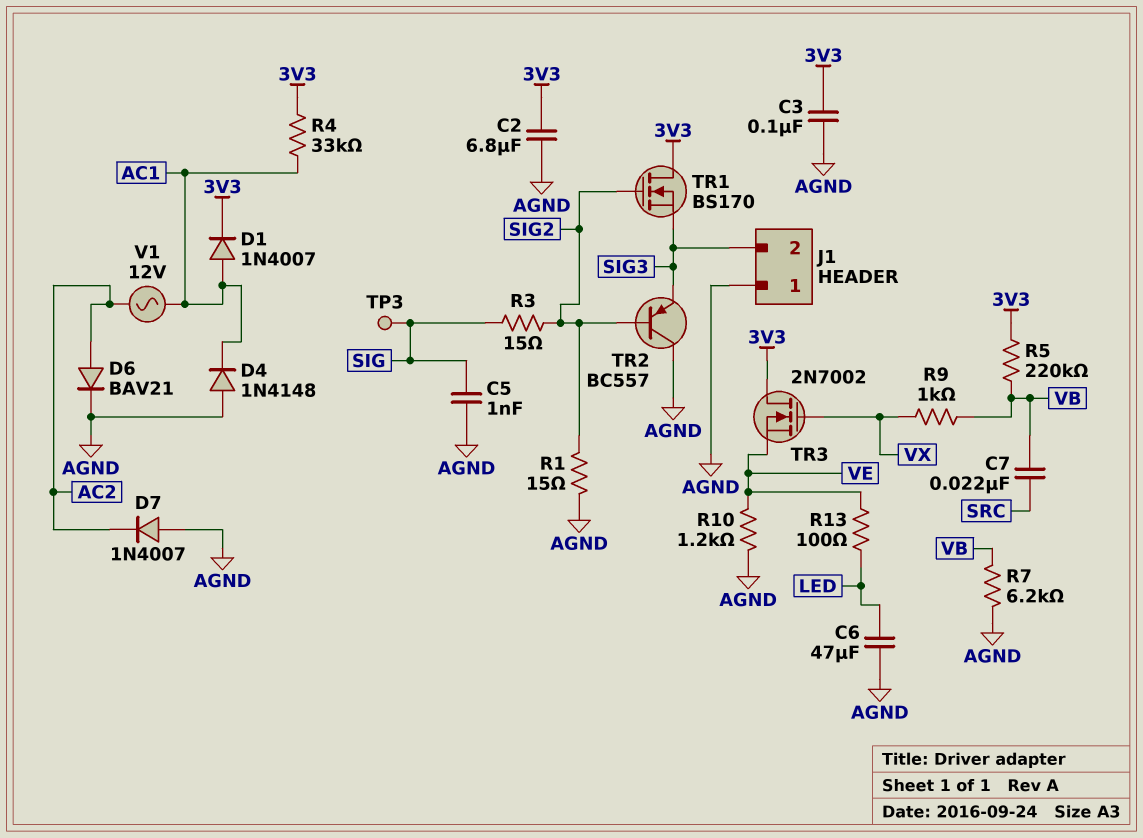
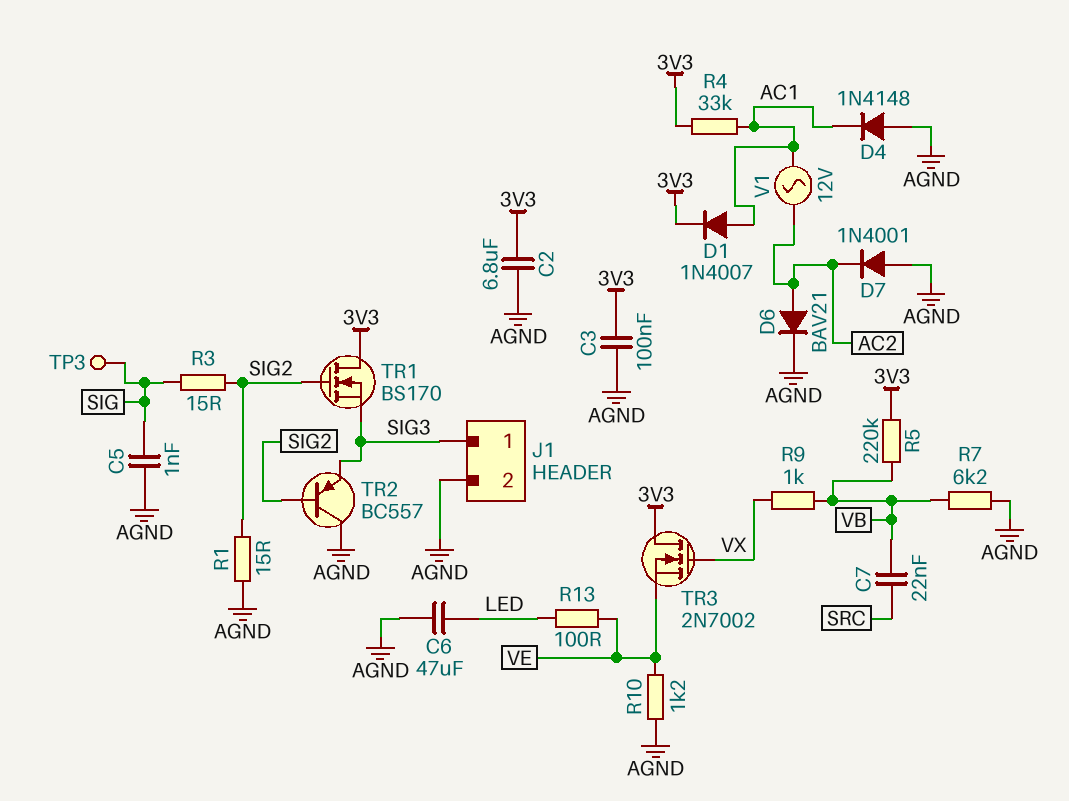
D7: diode 1N4007 (A AGND, K AC2) -> diode 1N4001 (A AGND, K AC2)
J1 pin 1: AGND -> SIG3
J1 pin 2: SIG3 -> AGND

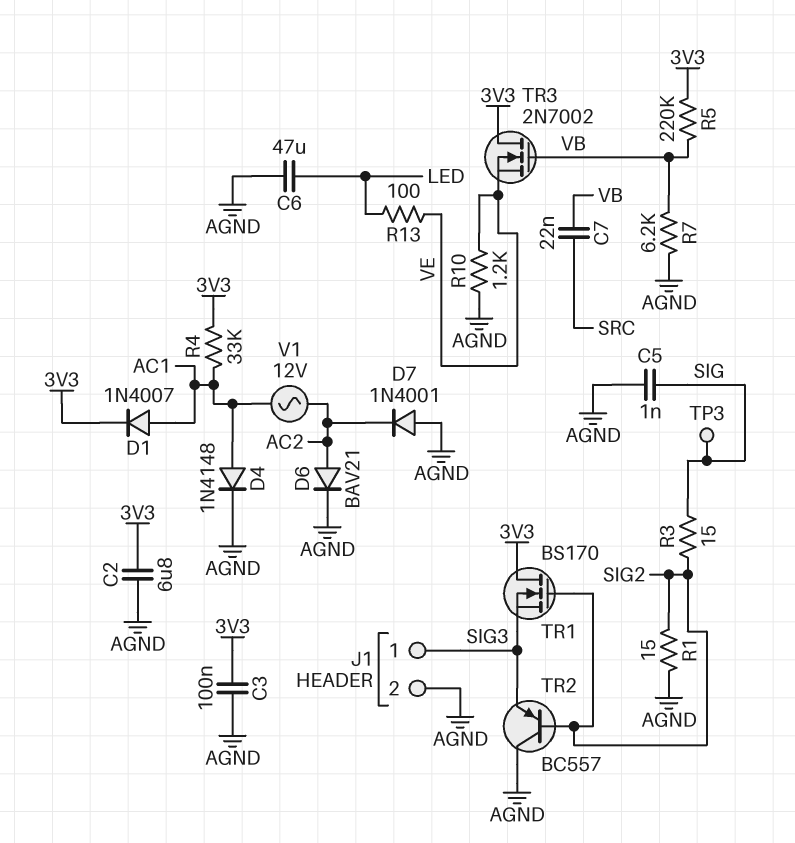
D4: diode 1N4148 (A AGND, K AC1) -> diode 1N4148 (A AC1, K AGND)
R9: 1k (VB, VX) -> none
TR3: NMOS 2N7002 (G VX, D 3V3, S VE) -> NMOS 2N7002 (G VB, D 3V3, S VE)

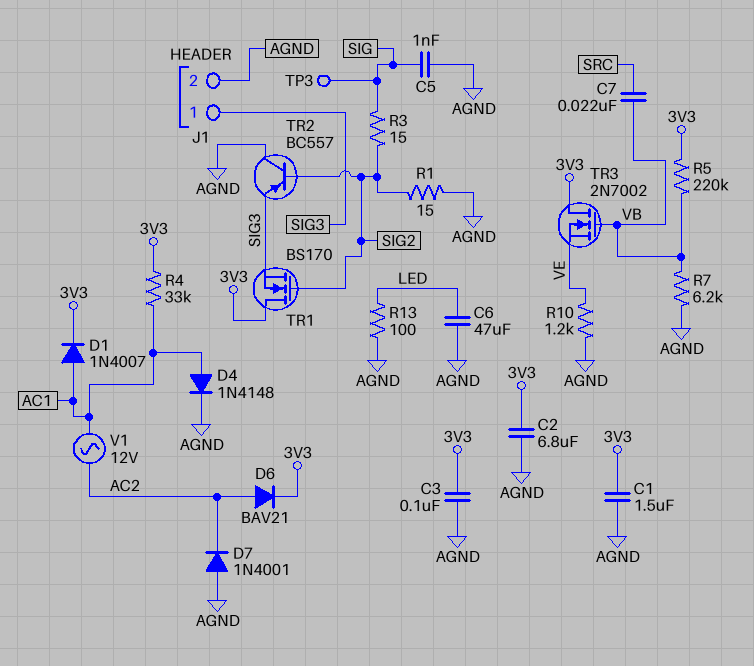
C1: none -> 1.5uF (3V3, AGND)
D6: diode BAV21 (A AC2, K AGND) -> diode BAV21 (A AC2, K 3V3)
R13: 100 (LED, VE) -> 100 (AGND, LED)

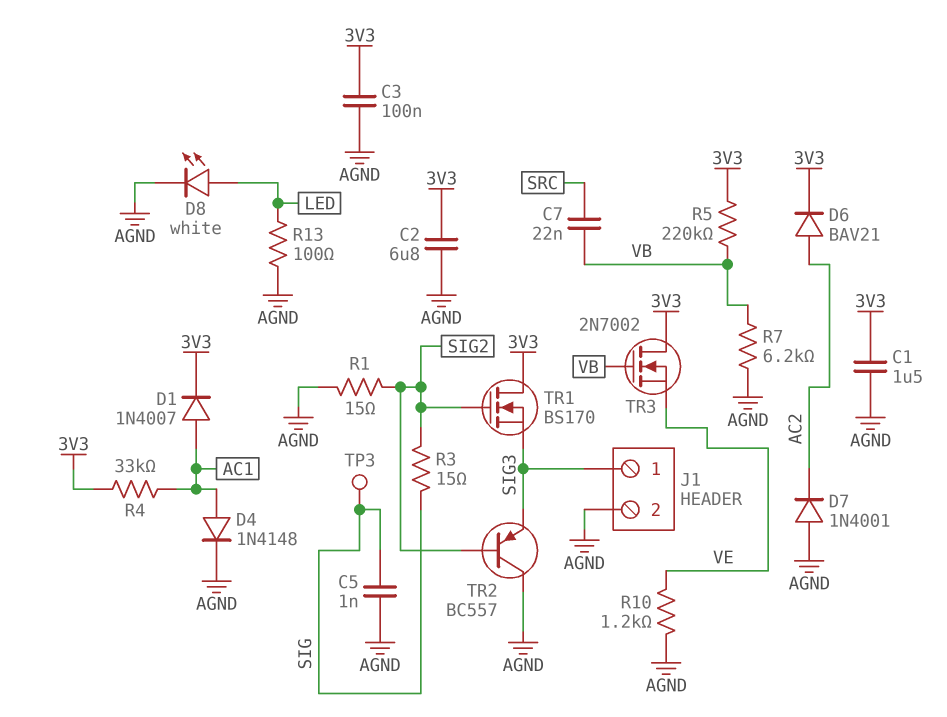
C6: 47uF (AGND, LED) -> none
D8: none -> LED white (A LED, K AGND)
V1: AC 12V (AC1, AC2) -> none

